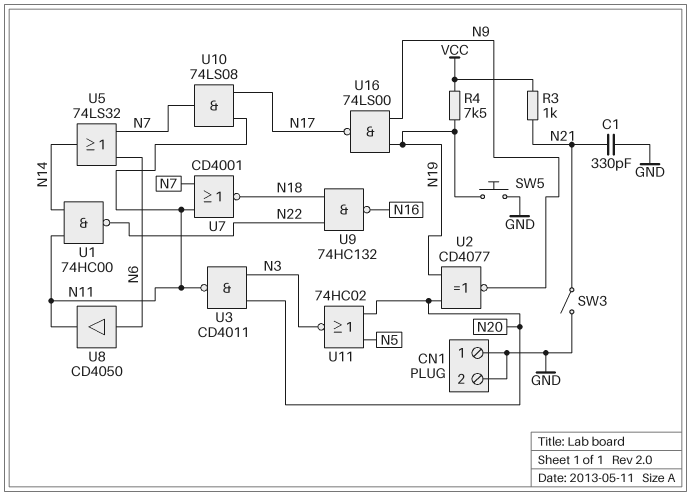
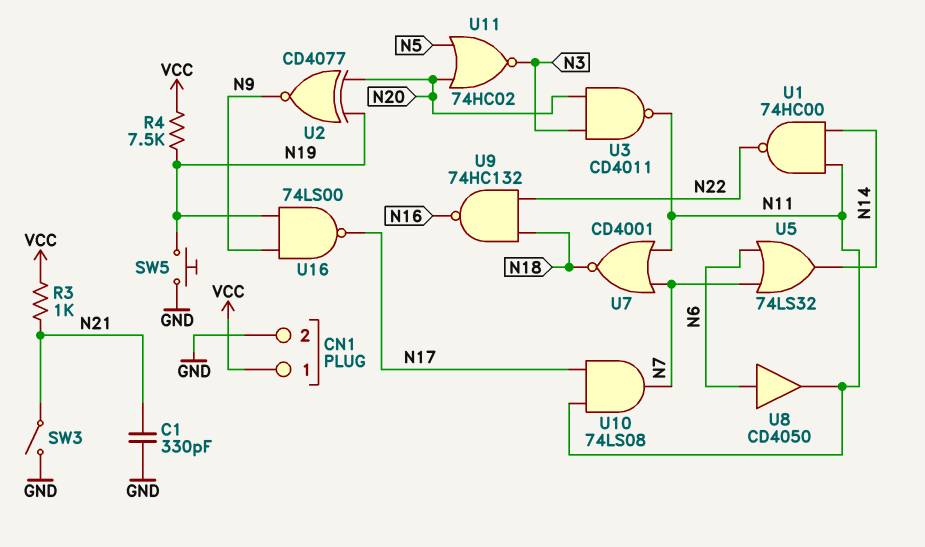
CN1 pin 1: GND -> VCC

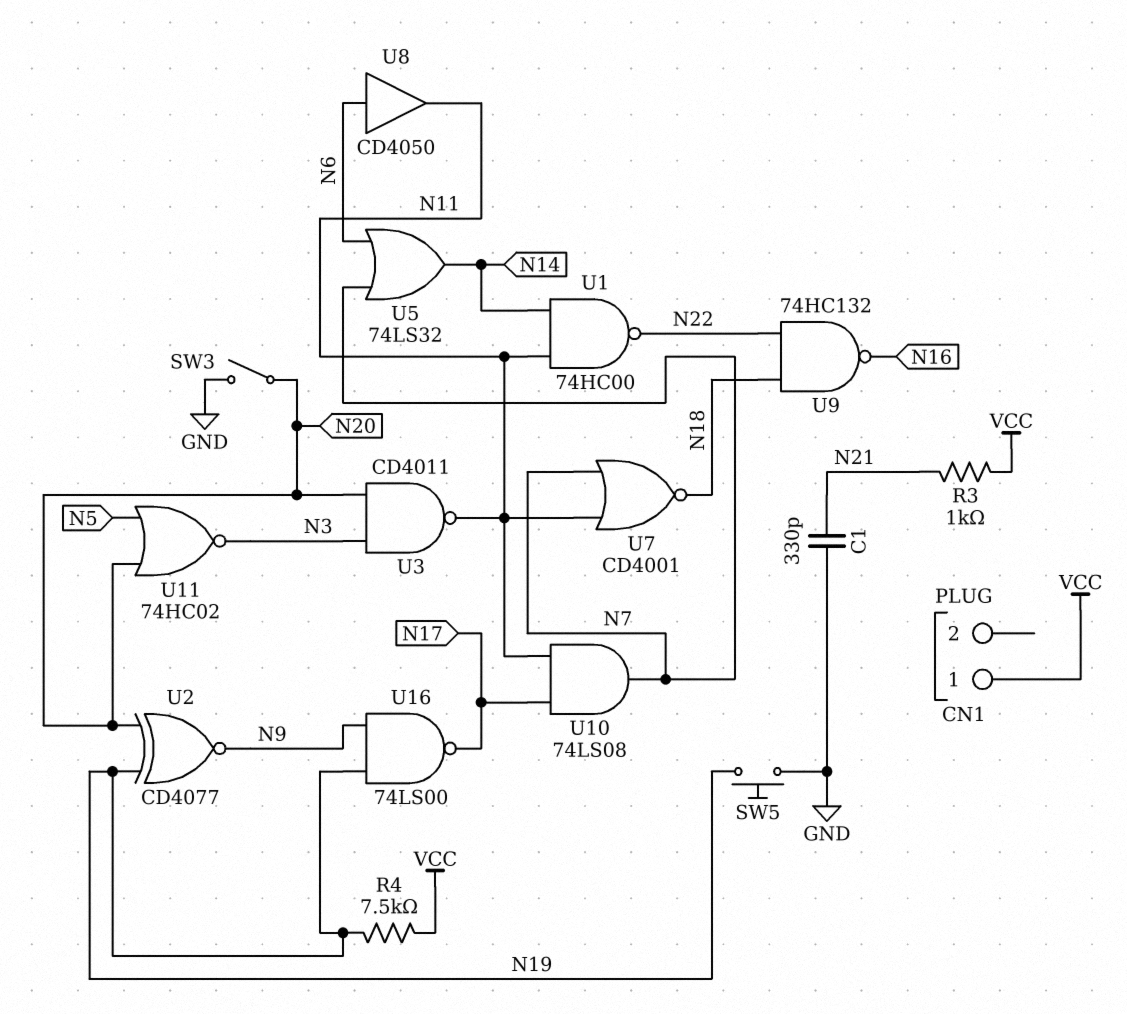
CN1 pin 2: GND -> none
SW3: switch (GND, N21) -> switch (GND, N20)

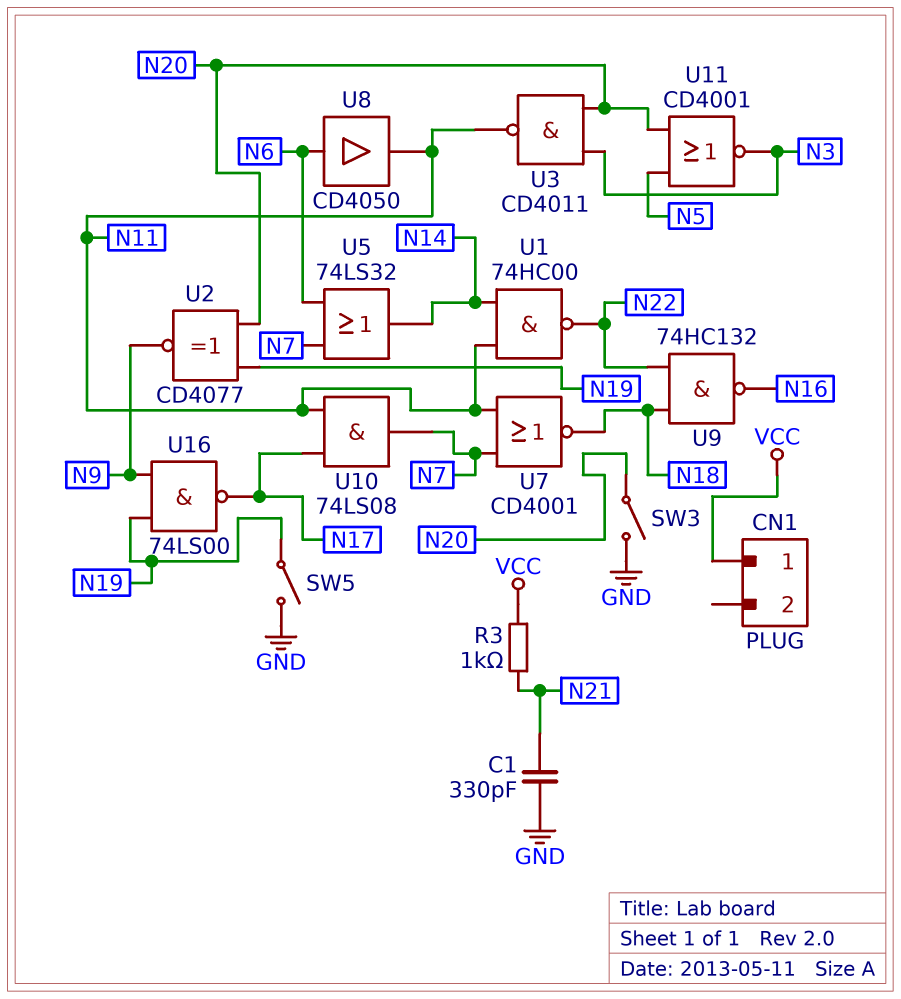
R4: 7.5k (N19, VCC) -> none
SW5: button (GND, N19) -> switch (GND, N19)
U11: NOR 74HC02 (in N5, in N20, out N3) -> NOR CD4001 (in N5, in N20, out N3)

